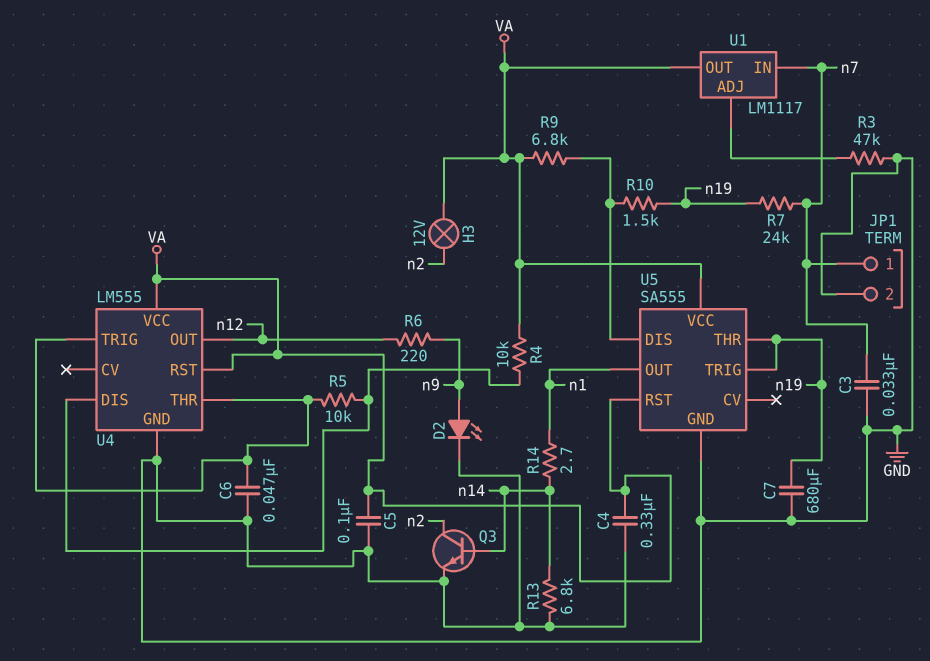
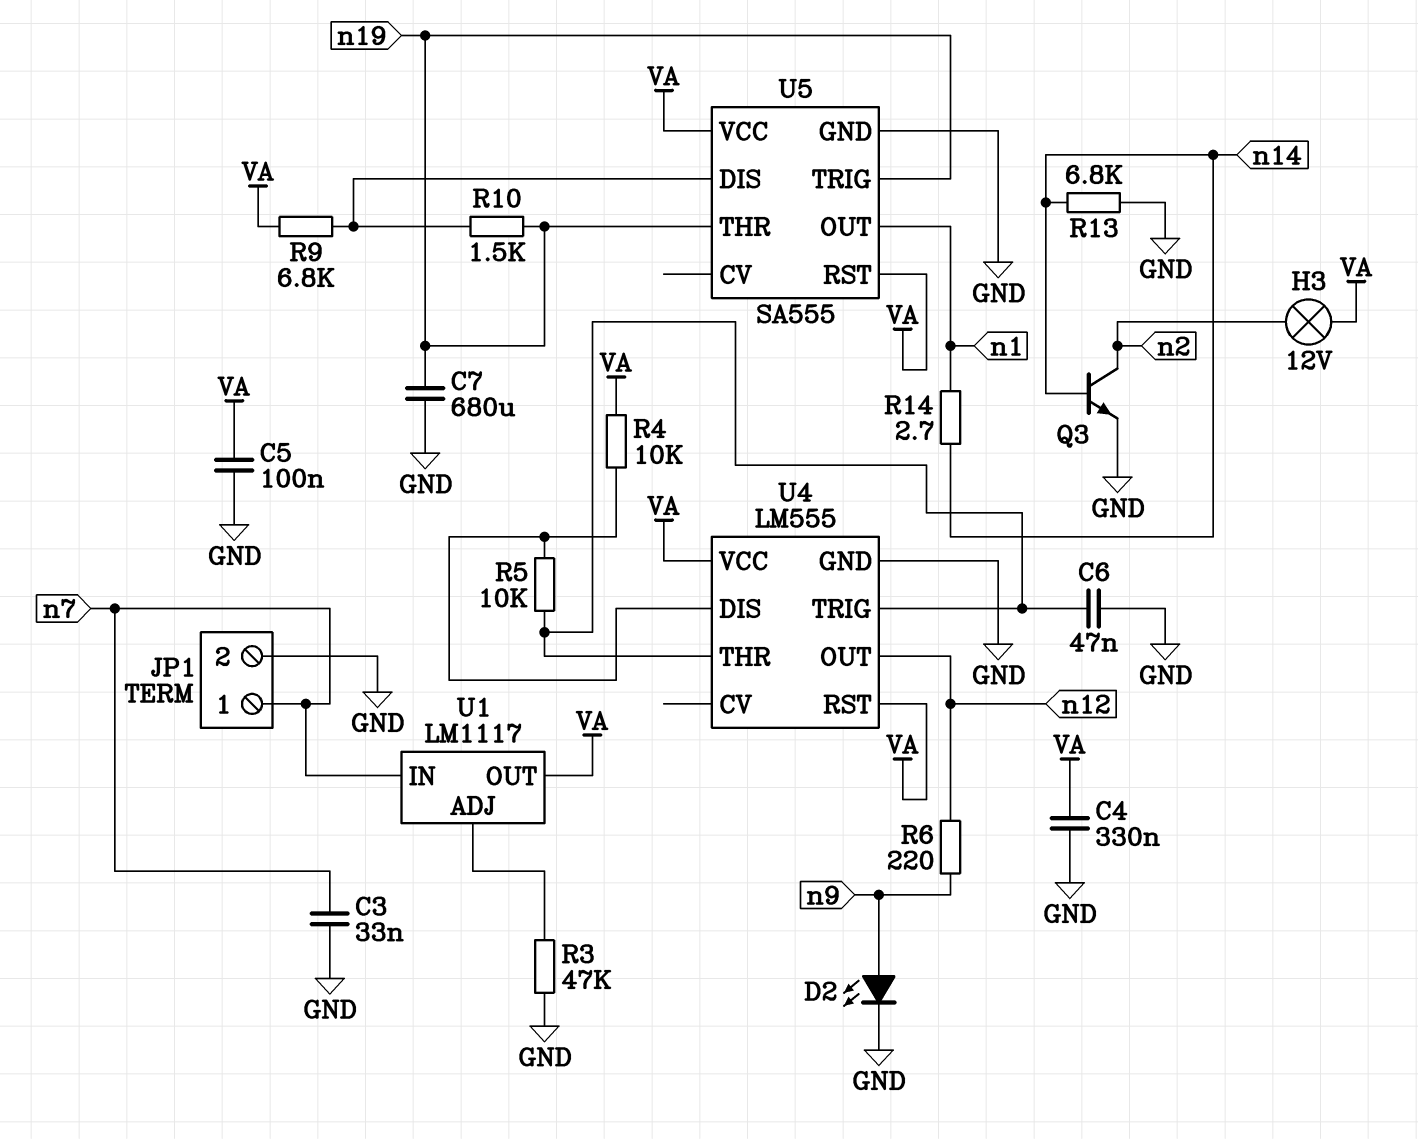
R7: 24k (n7, n19) -> none

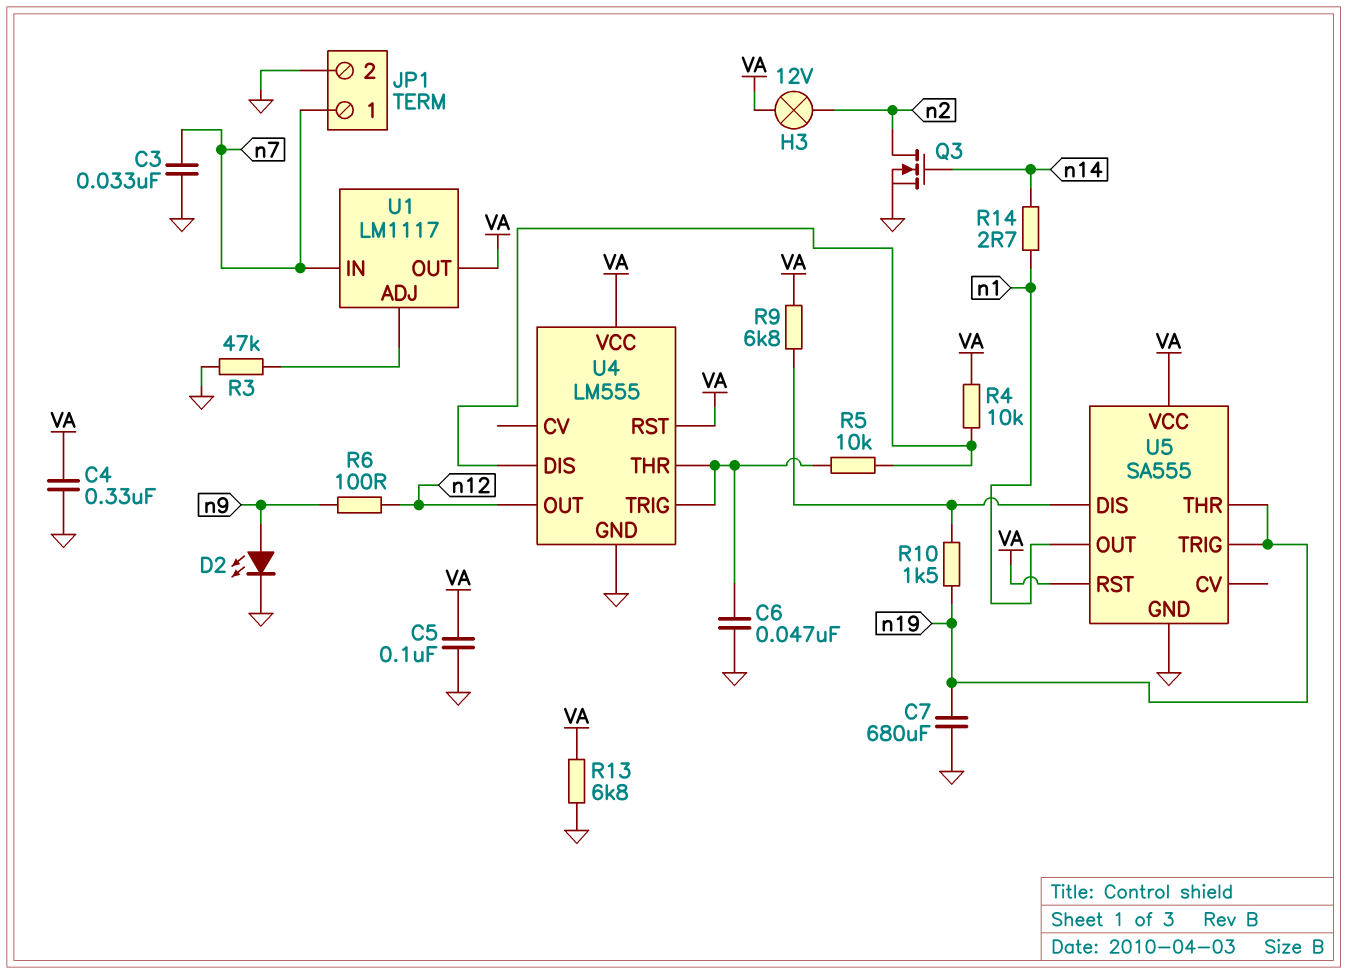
Q3: NPN (B n14, C n2, E GND) -> NMOS (G n14, D n2, S GND)
R6: 220 (n9, n12) -> 100 (n9, n12)
R13: 6.8k (GND, n14) -> 6.8k (GND, VA)

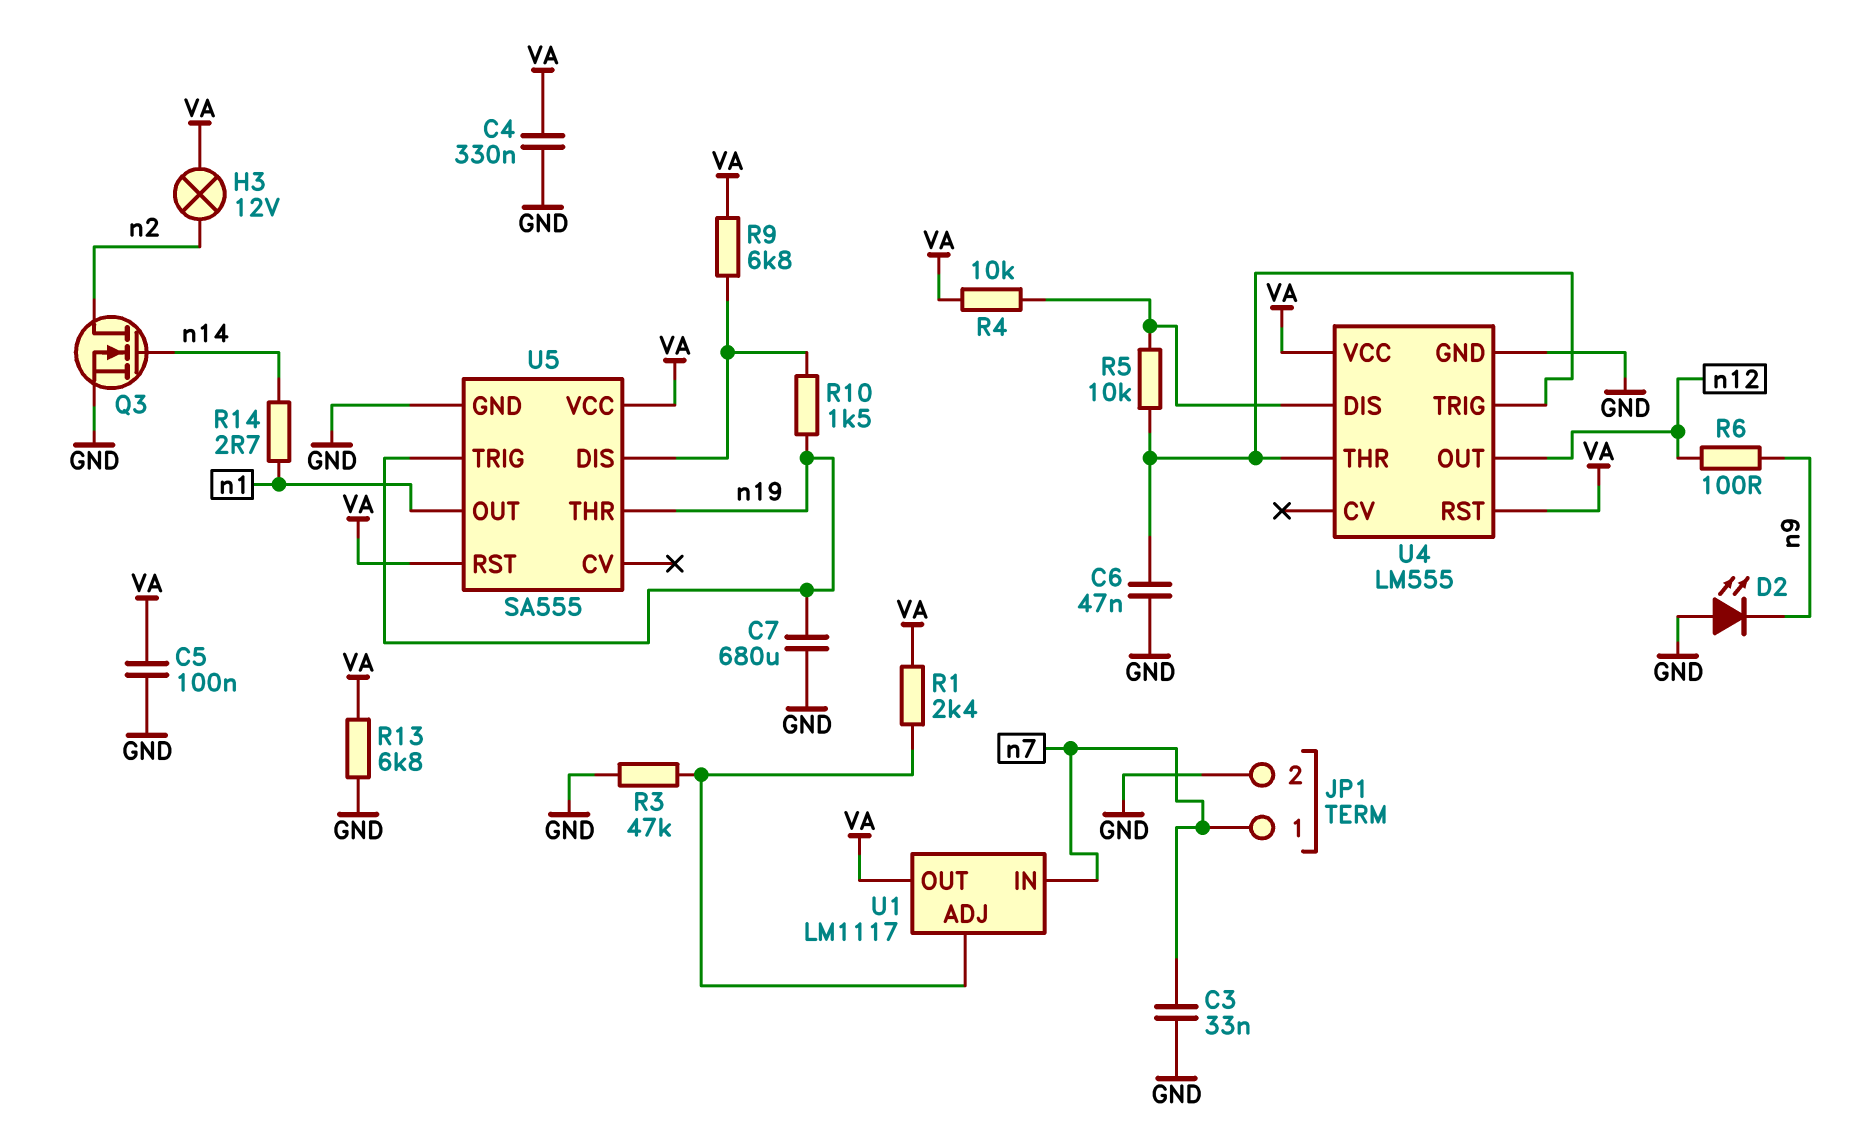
D2: LED (A n9, K GND) -> LED (A GND, K n9)
R1: none -> 2.4k (U1/ADJ, VA)

